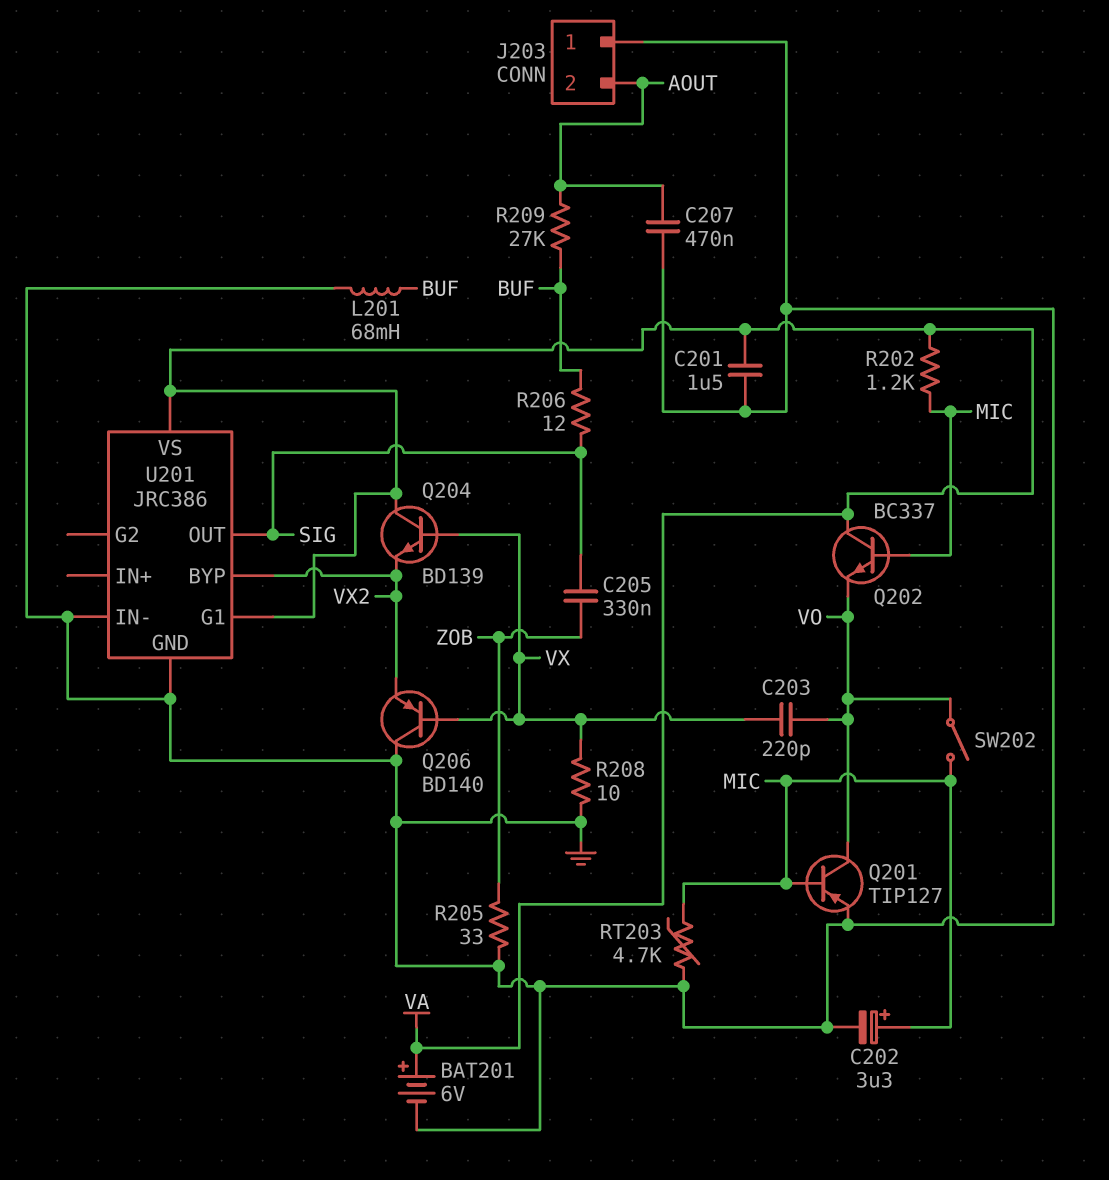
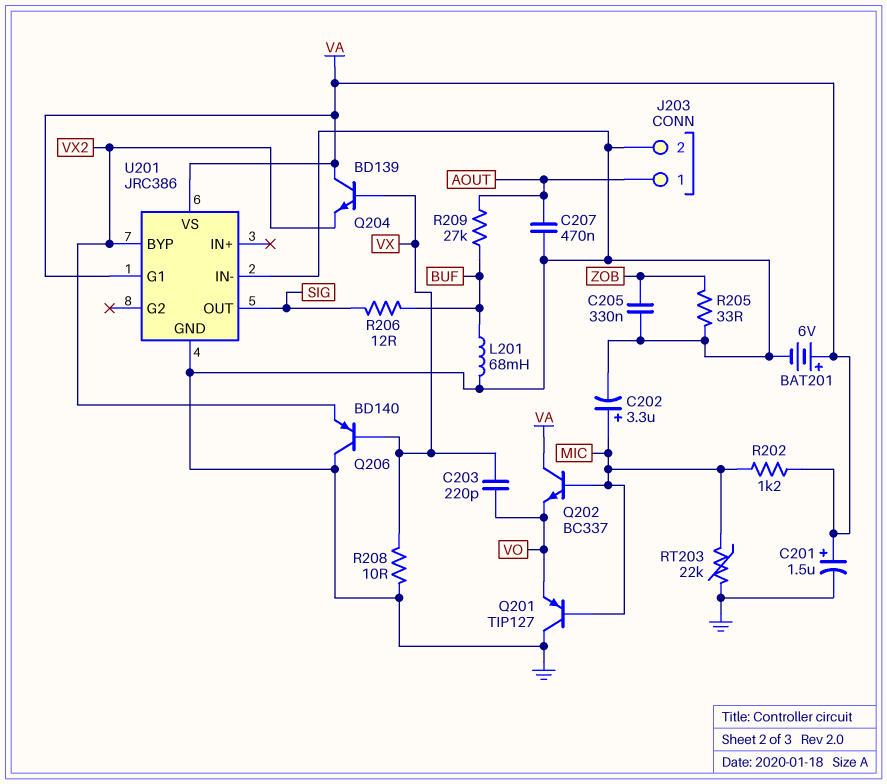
C201: 1.5uF (GND, VA) -> 1.5uF (plus VA, minus GND)
C205: 330nF (SIG, ZOB) -> 330nF (GND, ZOB)
J203 pin 1: GND -> AOUT
J203 pin 2: AOUT -> GND
Q201: PNP TIP127 (B MIC, C VO, E GND) -> PNP TIP127 (B MIC, C GND, E VO)
RT203: 4.7k (GND, MIC) -> 22k (GND, MIC)
SW202: switch (MIC, VO) -> none

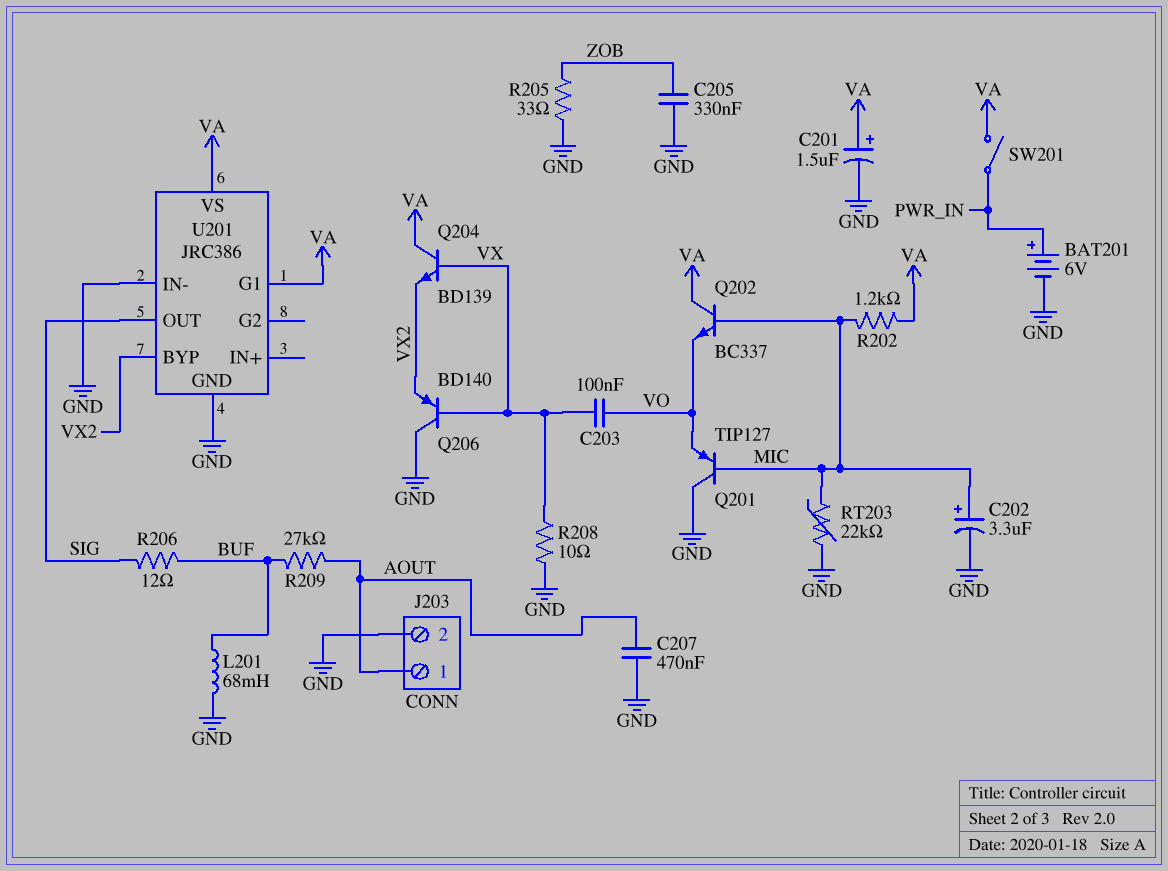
BAT201: 6V (plus VA, minus GND) -> 6V (plus PWR_IN, minus GND)
C203: 220pF (VO, VX) -> 100nF (VO, VX)
SW201: none -> switch (PWR_IN, VA)

